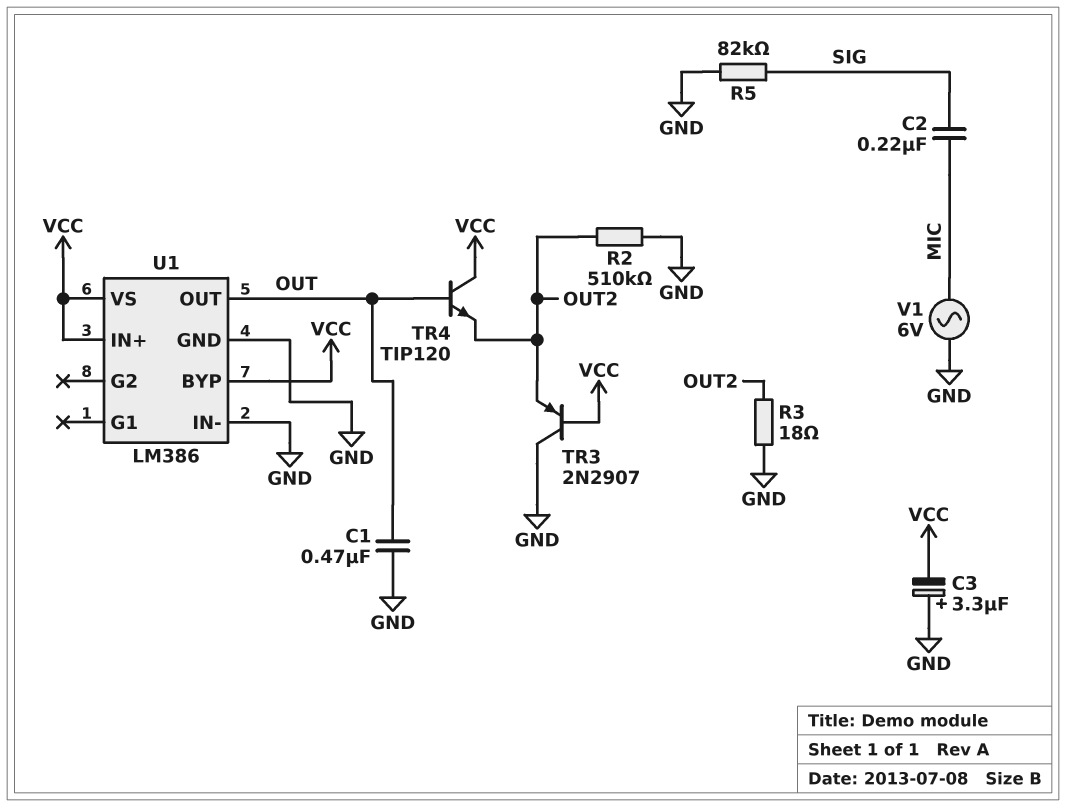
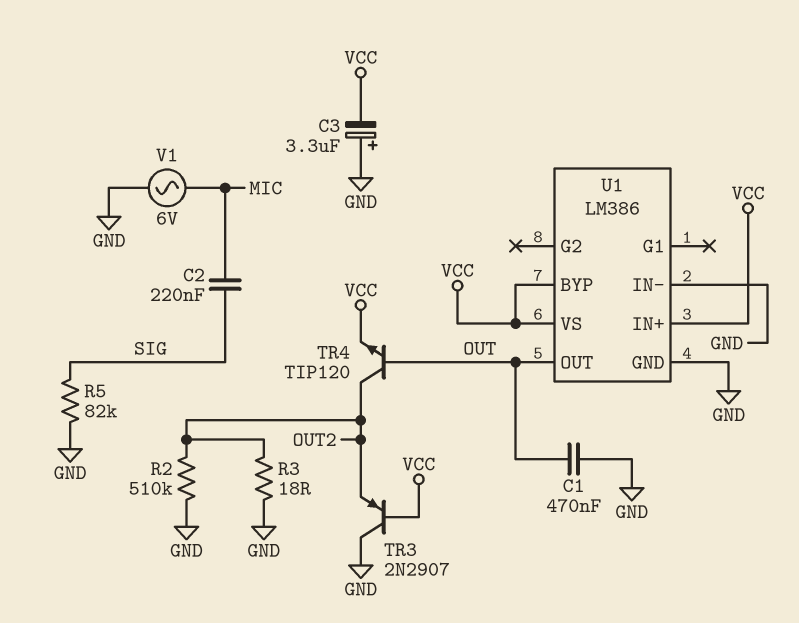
TR4: NPN TIP120 (B OUT, C VCC, E OUT2) -> NPN TIP120 (B OUT, C OUT2, E VCC)

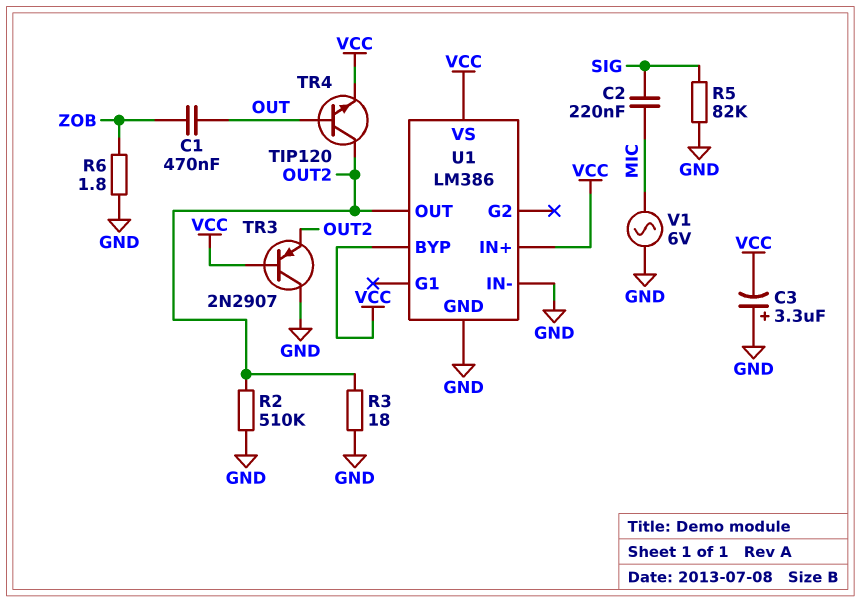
C1: 470nF (GND, OUT) -> 470nF (OUT, ZOB)
R6: none -> 1.8 (GND, ZOB)
U1 pin OUT: OUT -> OUT2

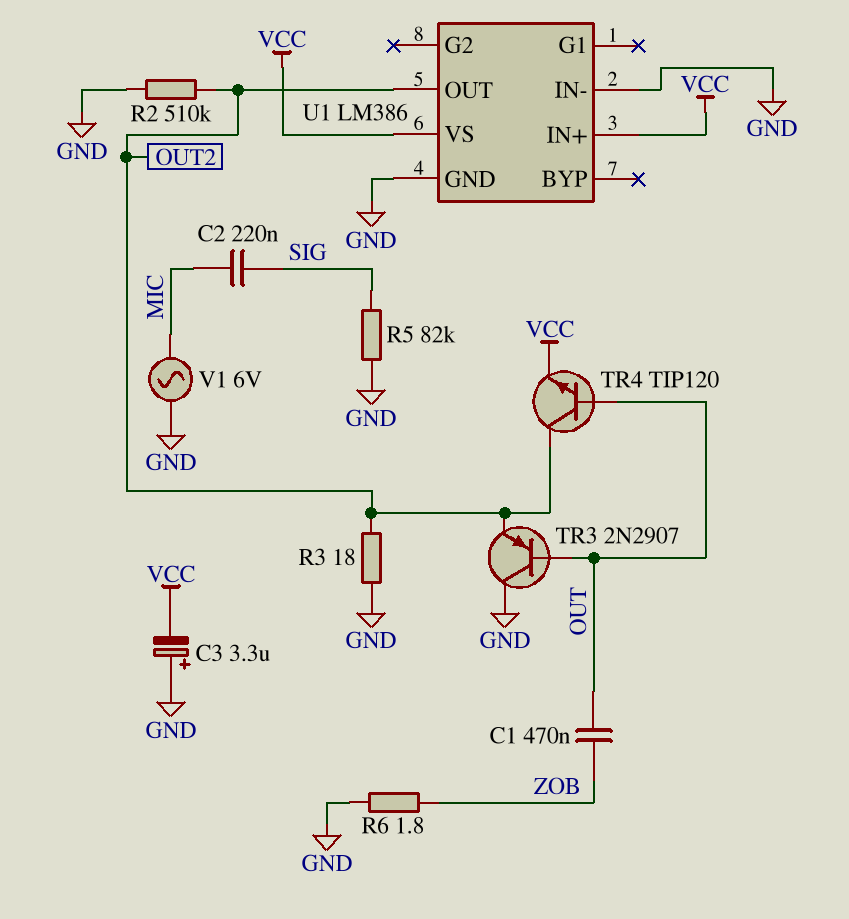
TR3: PNP 2N2907 (B VCC, C GND, E OUT2) -> PNP 2N2907 (B OUT, C GND, E OUT2)
U1 pin BYP: VCC -> none

